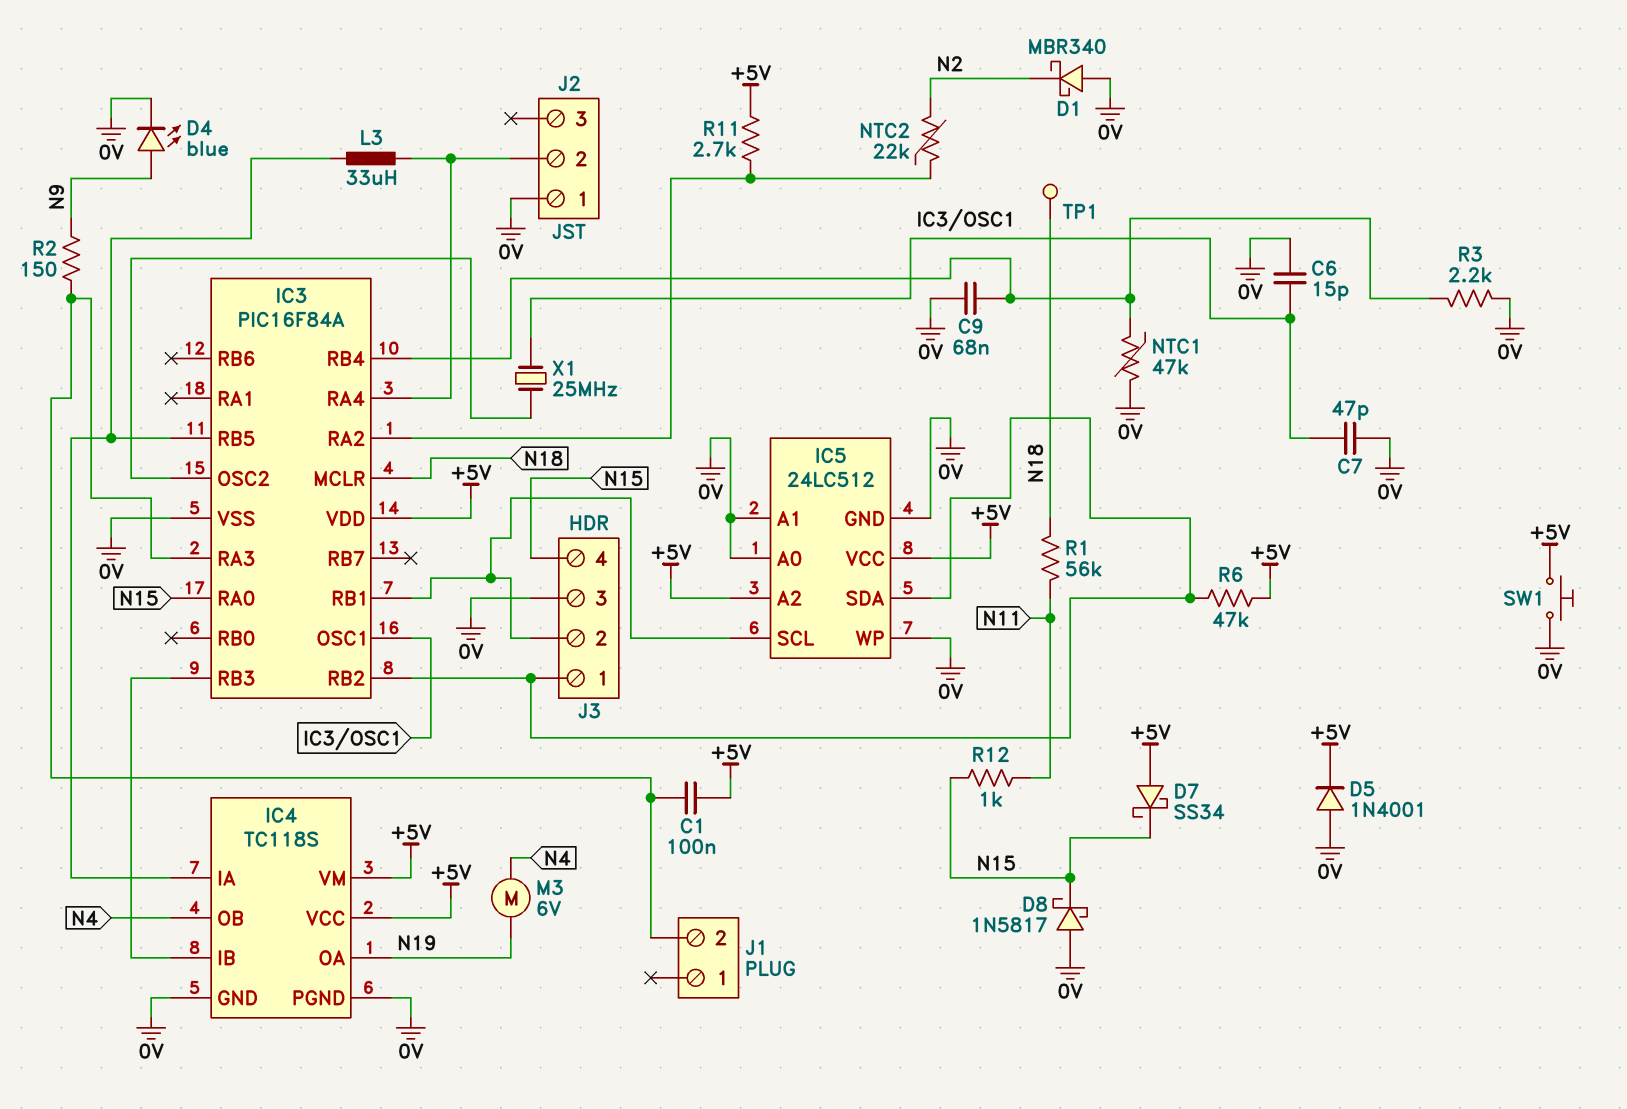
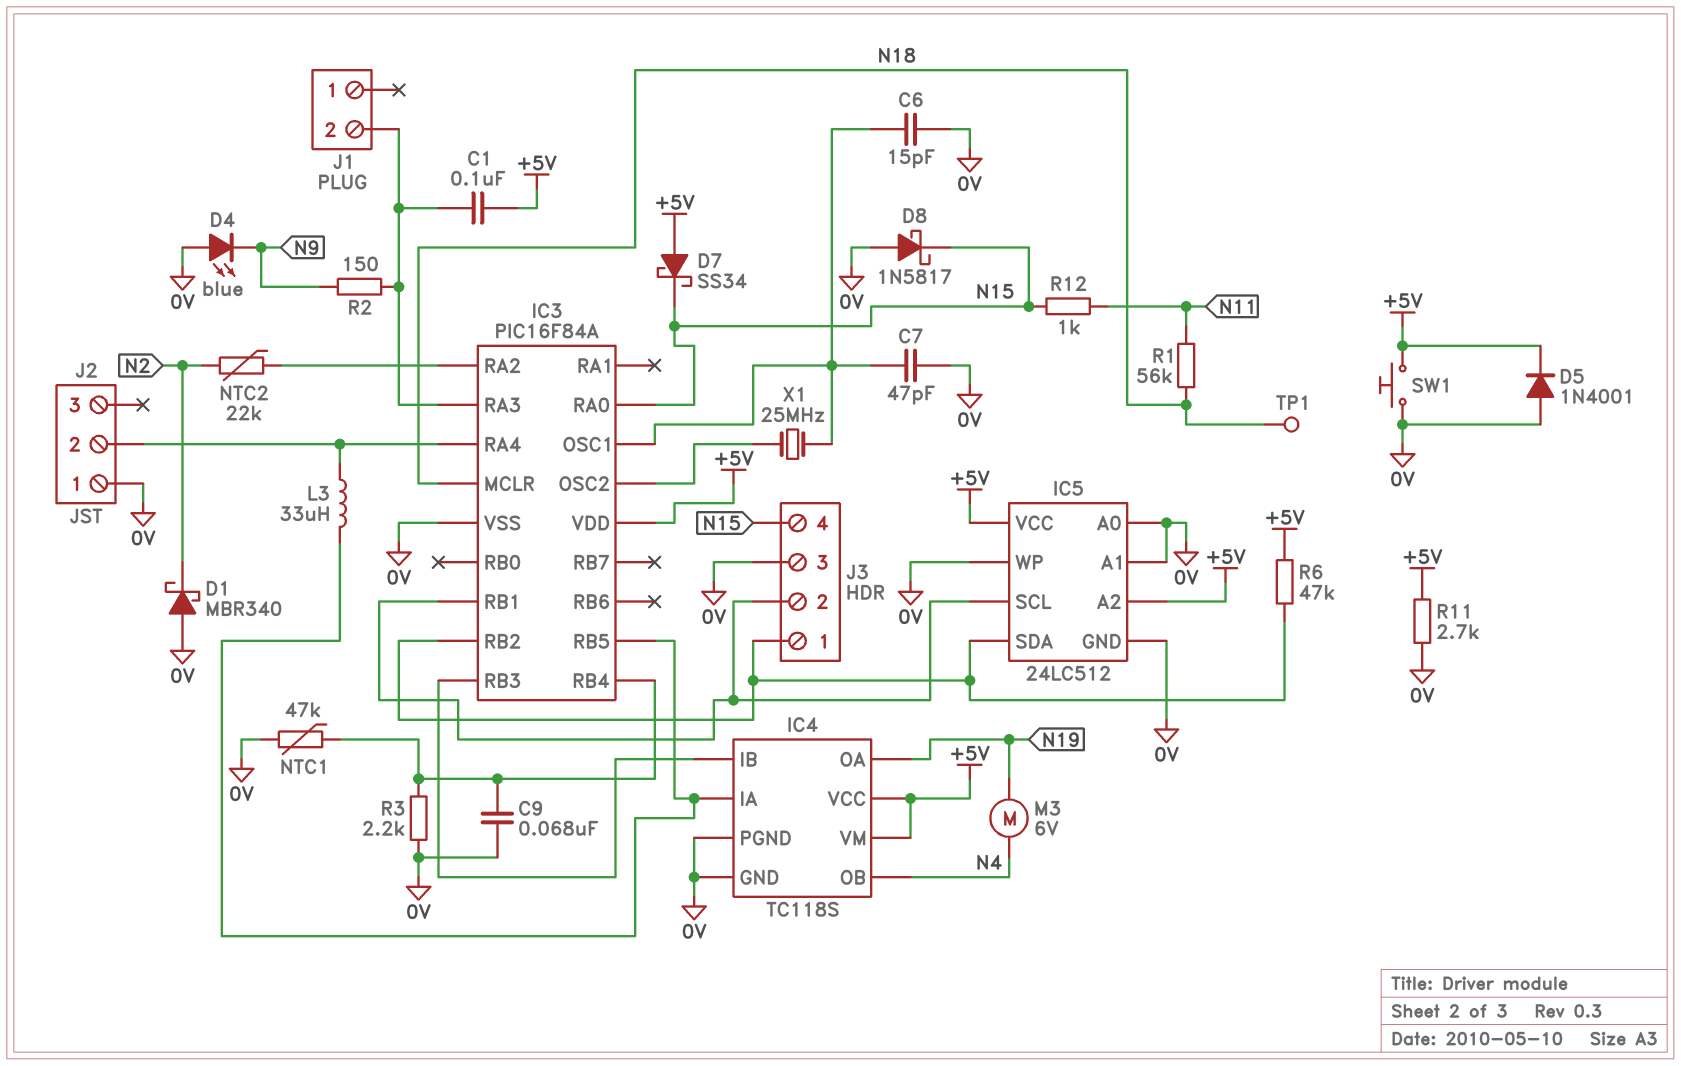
D4: LED blue (A N9, K 0V) -> LED blue (A 0V, K N9)
R11: 2.7k (+5V, IC3/RA2) -> 2.7k (+5V, 0V)

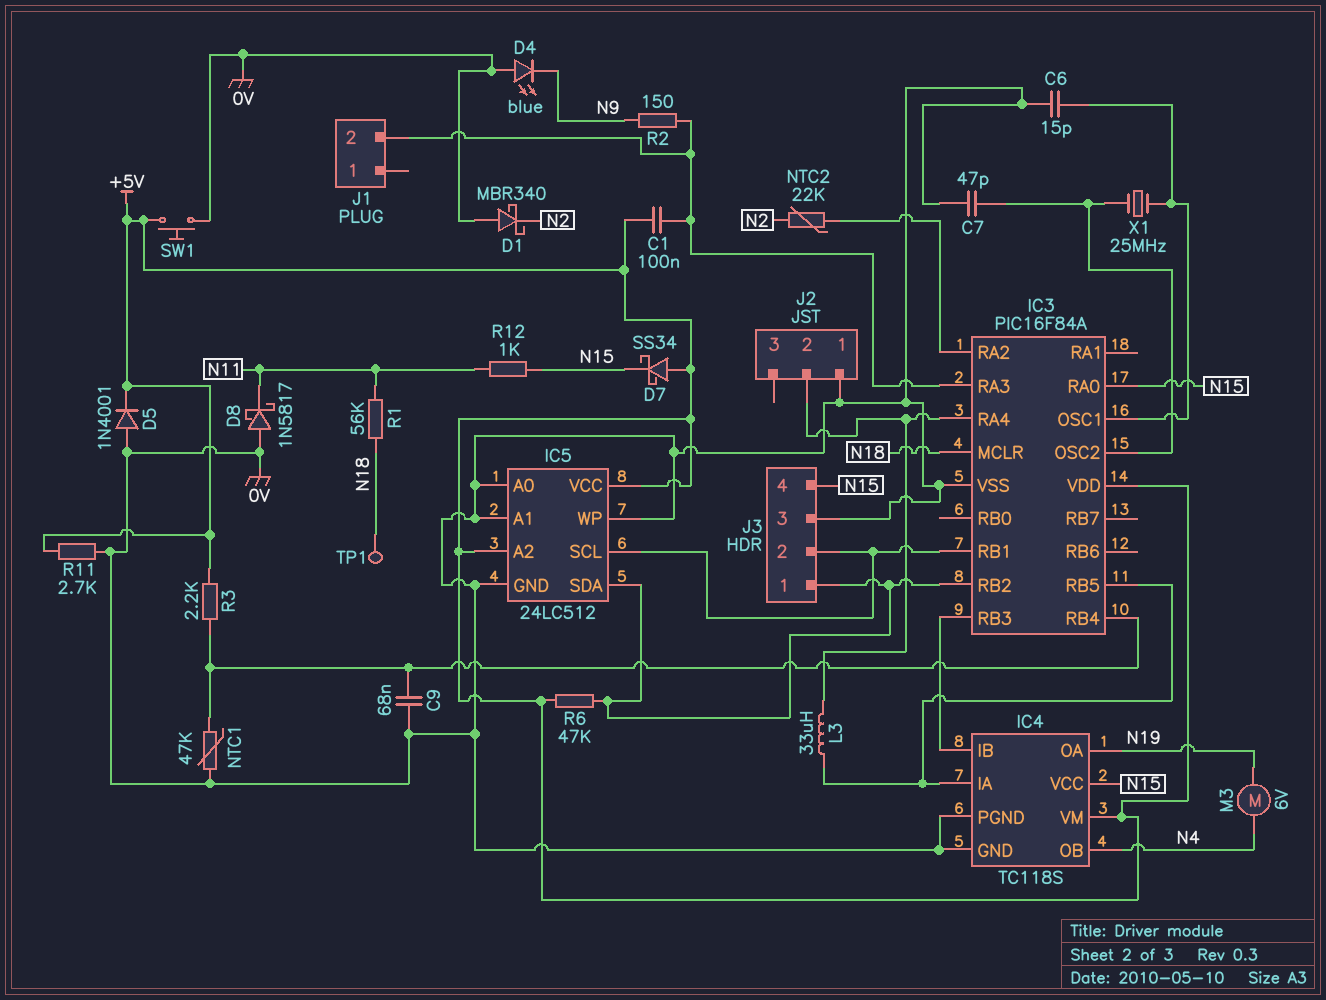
C7: 47pF (0V, IC3/OSC1) -> 47pF (0V, IC3/OSC2)
D8: schottky 1N5817 (A 0V, K N15) -> schottky 1N5817 (A 0V, K N11)
IC4 pin VCC: +5V -> N15
R3: 2.2k (0V, IC3/RB4) -> 2.2k (+5V, IC3/RB4)

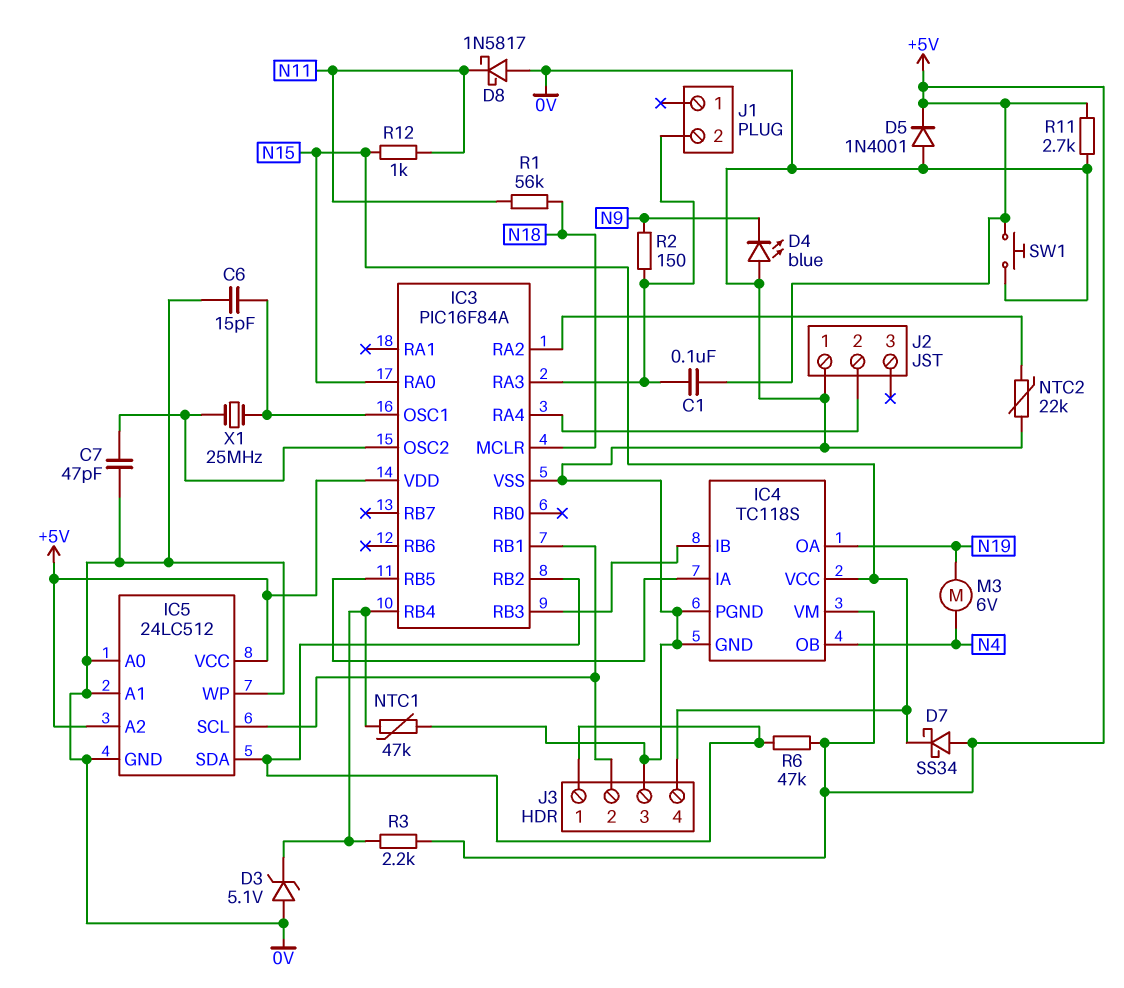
C9: 68nF (0V, IC3/RB4) -> none
D1: schottky MBR340 (A 0V, K N2) -> none
D3: none -> zener 5.1V (A 0V, K IC3/RB4)
L3: 33uH (IC3/RA4, IC3/RB5) -> none
NTC2: 22k (IC3/RA2, N2) -> 22k (0V, IC3/RA2)
TP1: test point (N18) -> none

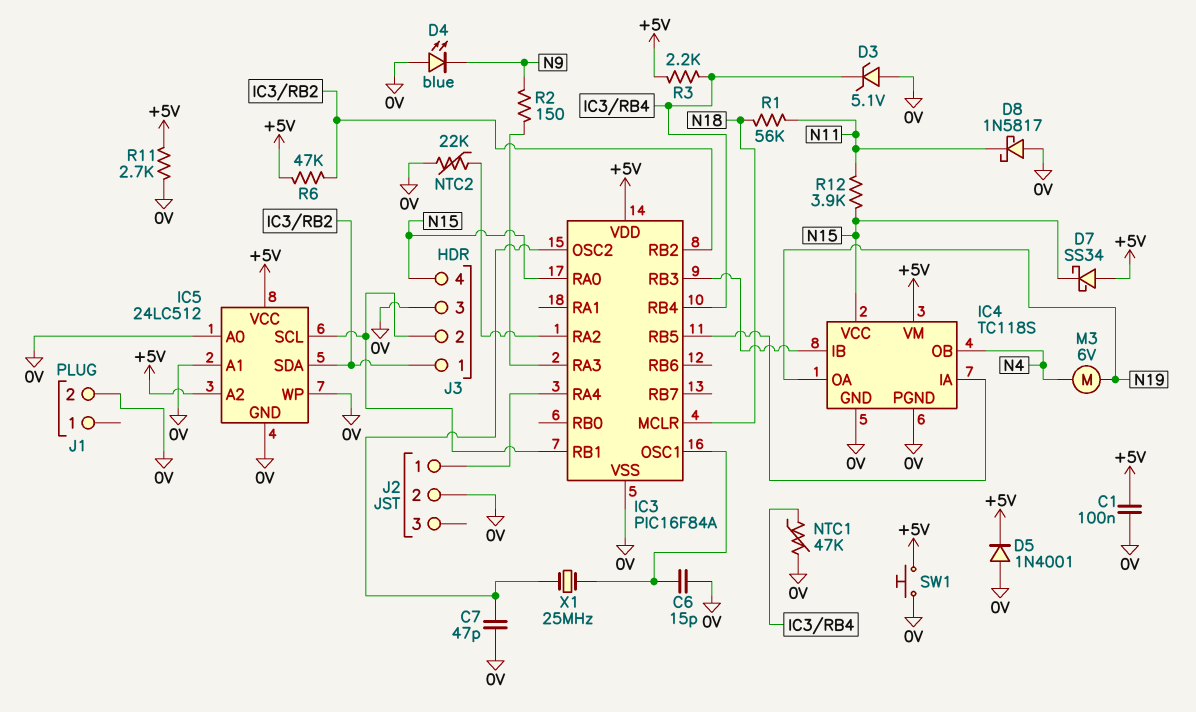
C1: 100nF (+5V, IC3/RA3) -> 100nF (+5V, 0V)
J1 pin 2: IC3/RA3 -> 0V
J2 pin 1: 0V -> IC3/RA4
J2 pin 2: IC3/RA4 -> 0V
R12: 1k (N11, N15) -> 3.9k (N11, N15)

